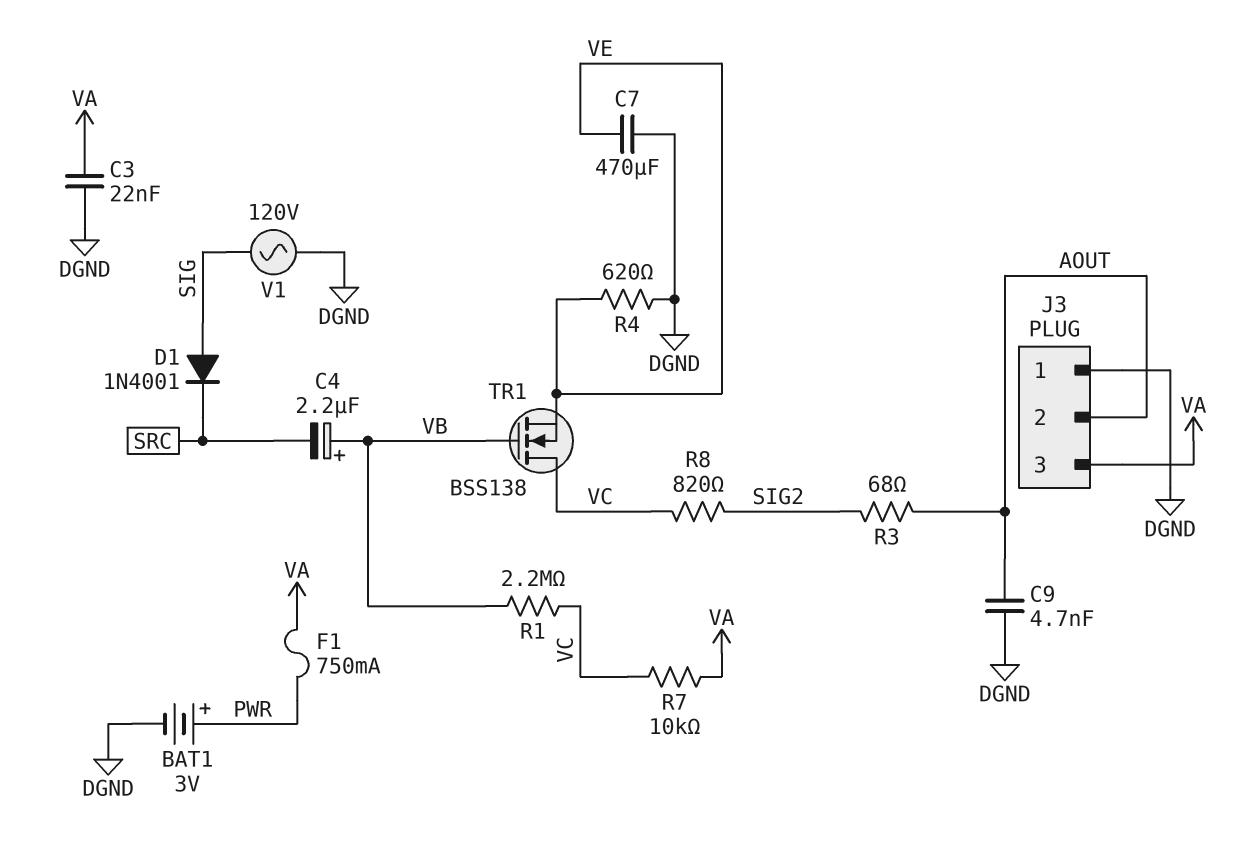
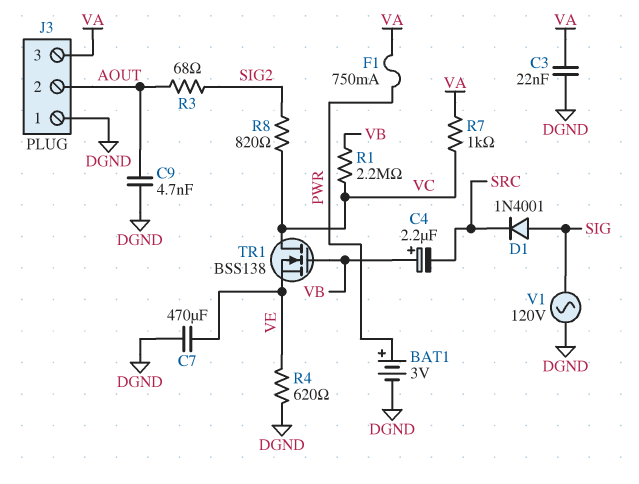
R7: 10k (VA, VC) -> 1k (VA, VC)

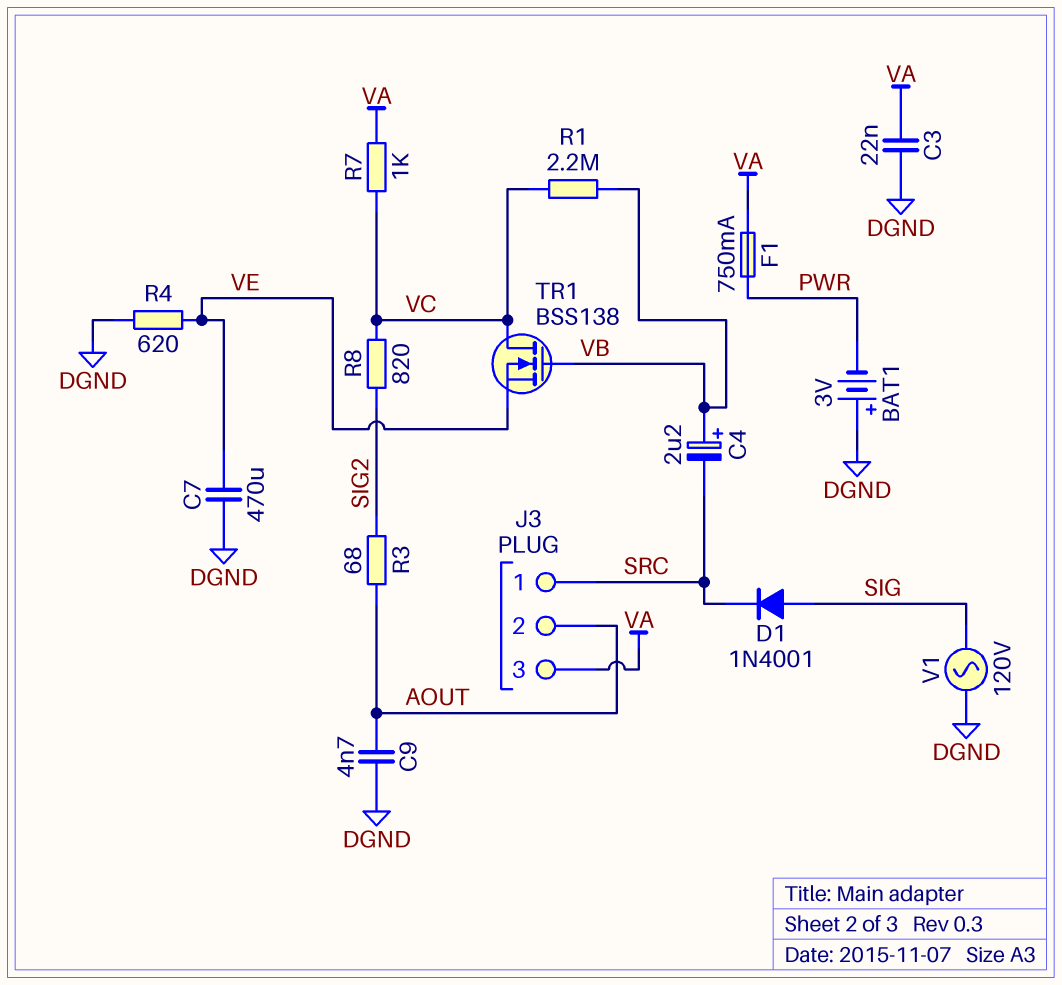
BAT1: 3V (plus PWR, minus DGND) -> 3V (plus DGND, minus PWR)
J3 pin 1: DGND -> SRC

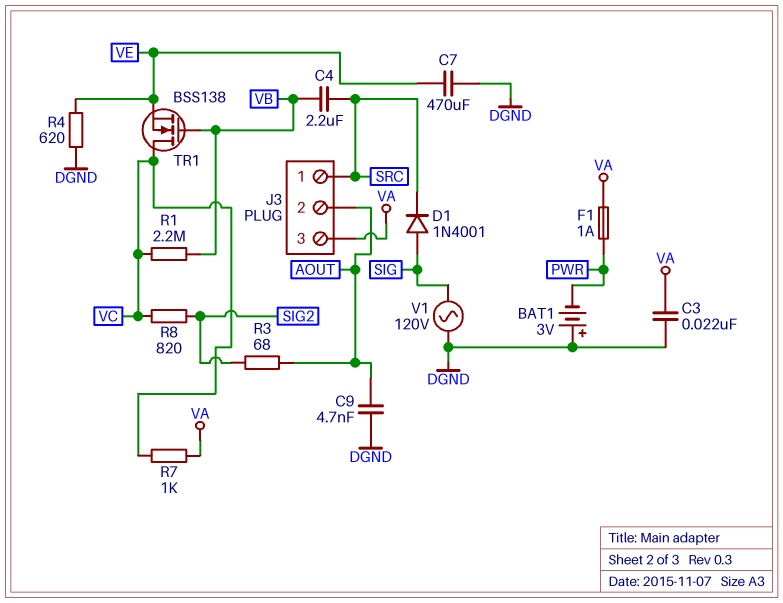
C4: 2.2uF (plus VB, minus SRC) -> 2.2uF (SRC, VB)
F1: 750mA (PWR, VA) -> 1A (PWR, VA)

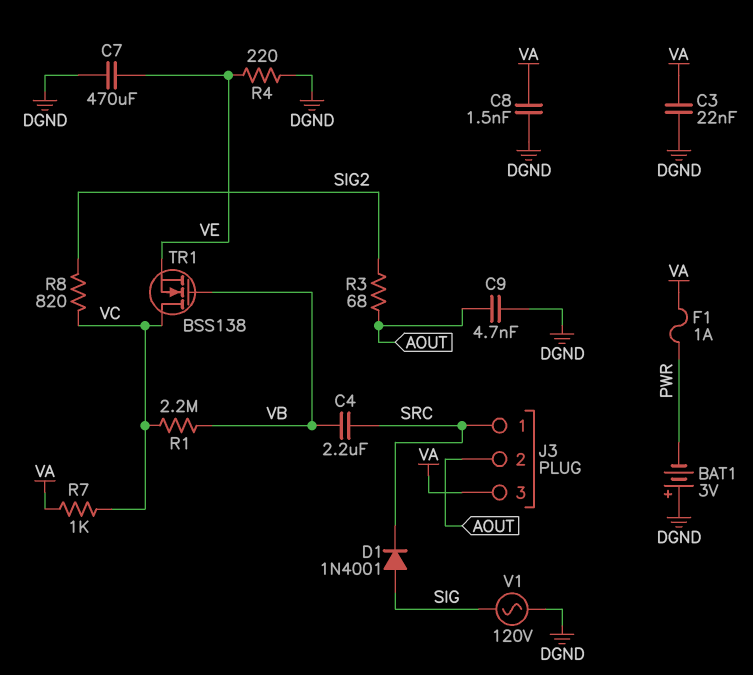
C8: none -> 1.5nF (DGND, VA)
R4: 620 (DGND, VE) -> 220 (DGND, VE)

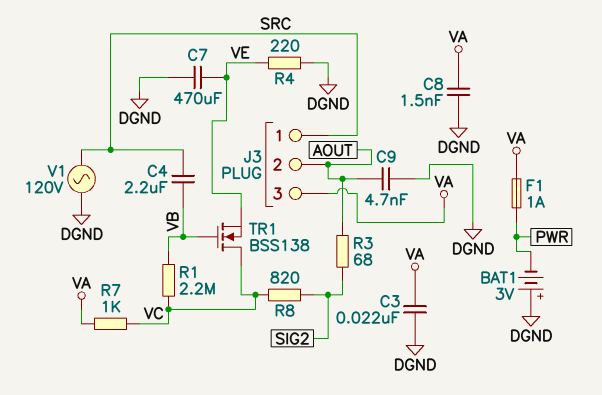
D1: diode 1N4001 (A SIG, K SRC) -> none
V1: AC 120V (DGND, SIG) -> AC 120V (DGND, SRC)

